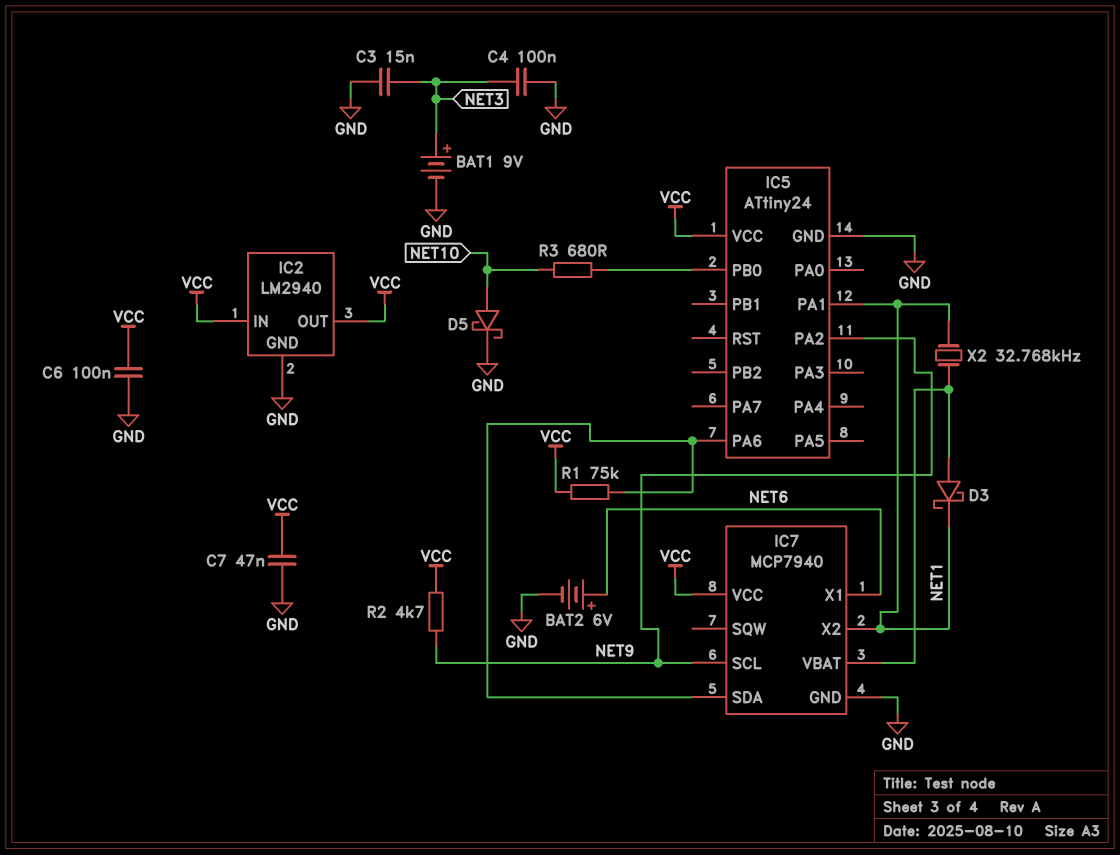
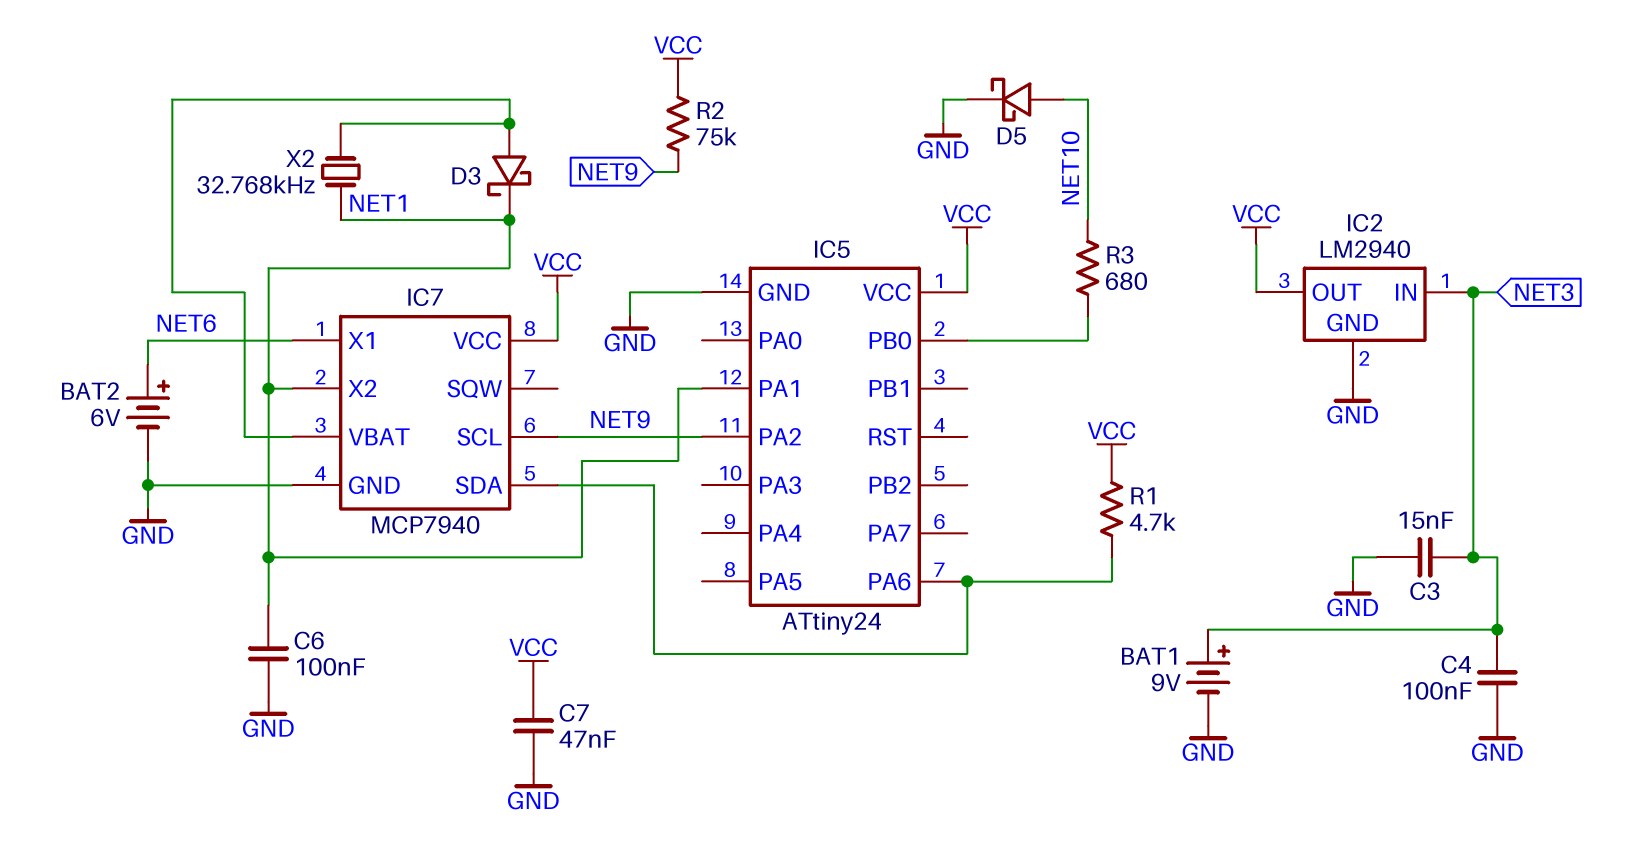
C6: 100nF (GND, VCC) -> 100nF (GND, NET1)
IC2 pin IN: VCC -> NET3
R1: 75k (IC5/PA6, VCC) -> 4.7k (IC5/PA6, VCC)
R2: 4.7k (NET9, VCC) -> 75k (NET9, VCC)

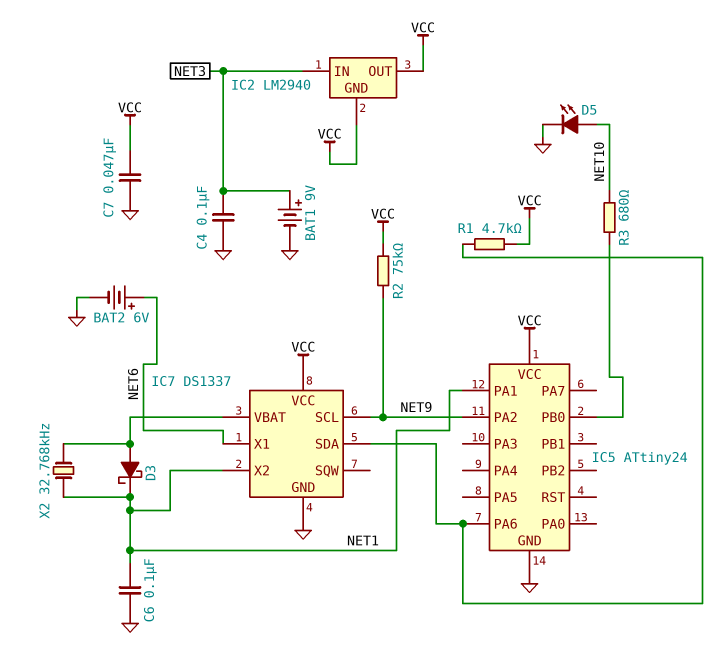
C3: 15nF (GND, NET3) -> none
D5: schottky (A NET10, K GND) -> LED (A NET10, K GND)
IC2 pin GND: GND -> VCC
IC7: MCP7940 -> DS1337

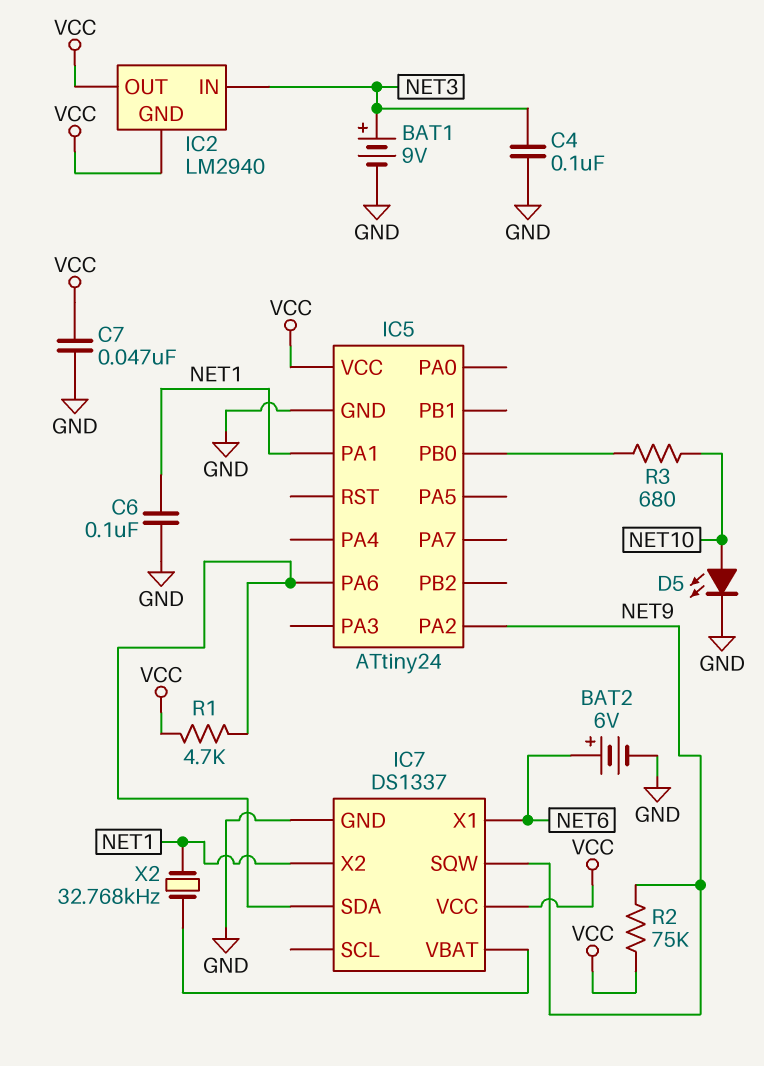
D3: schottky (A IC7/VBAT, K NET1) -> none
IC7 pin SCL: NET9 -> none
IC7 pin SQW: none -> NET9

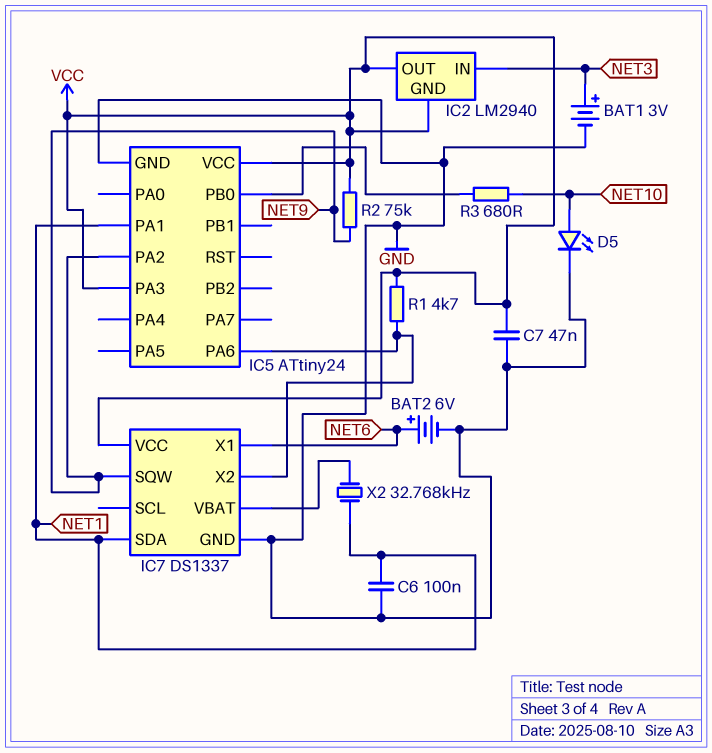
BAT1: 9V (plus NET3, minus GND) -> 3V (plus NET3, minus GND)
C4: 100nF (GND, NET3) -> none
IC5 pin PA3: none -> VCC
IC7 pin SDA: IC5/PA6 -> NET1
IC7 pin X2: NET1 -> IC5/PA6

